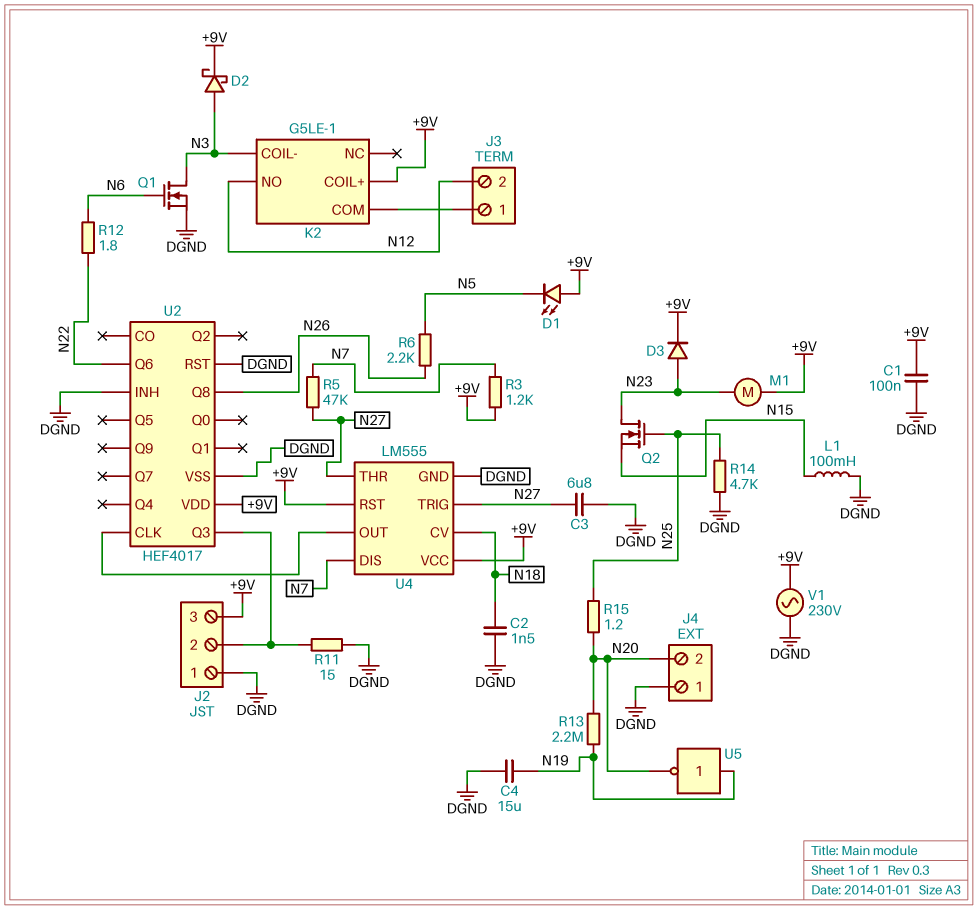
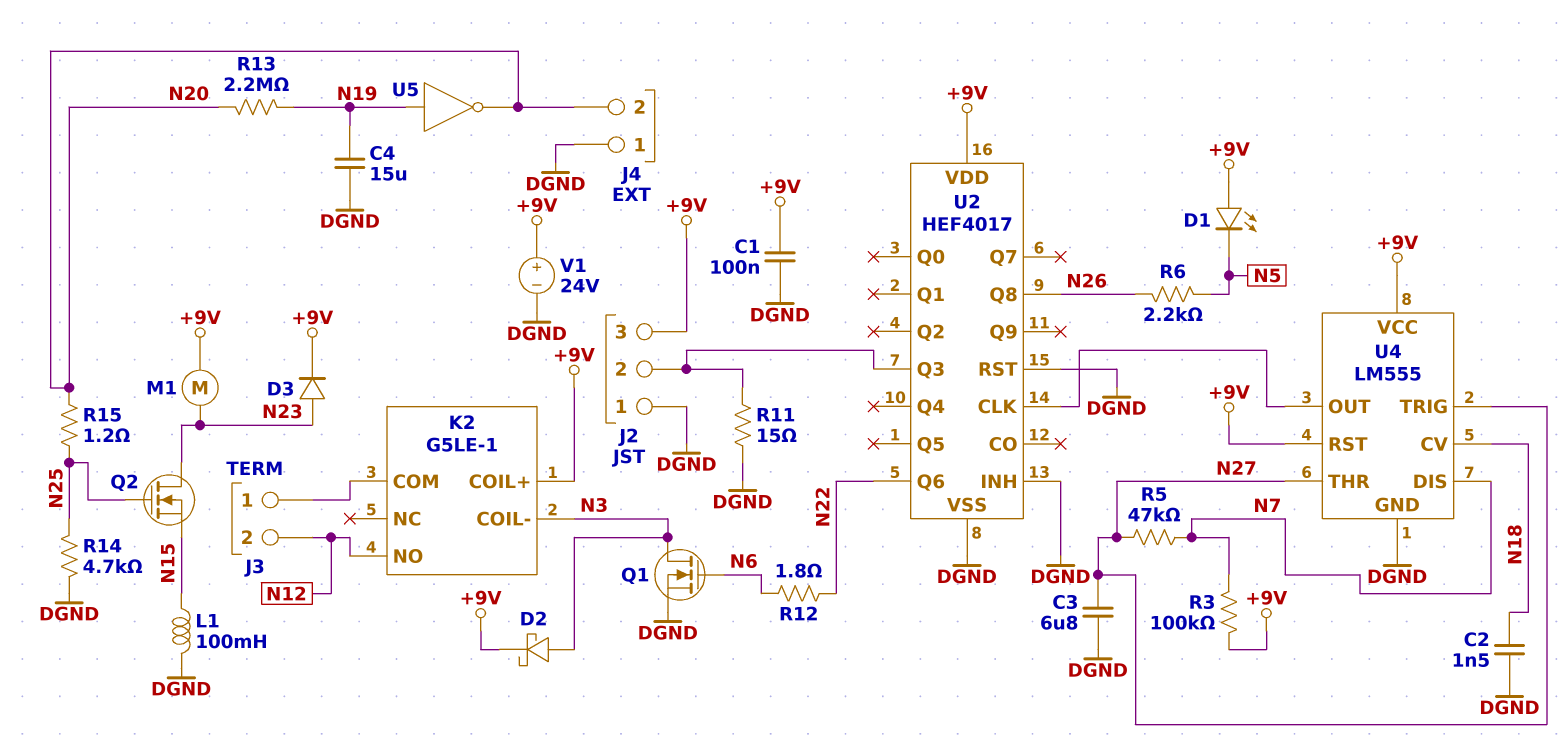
R3: 1.2k (+9V, N7) -> 100k (+9V, N7)
V1: AC 230V (+9V, DGND) -> 24V (plus +9V, minus DGND)

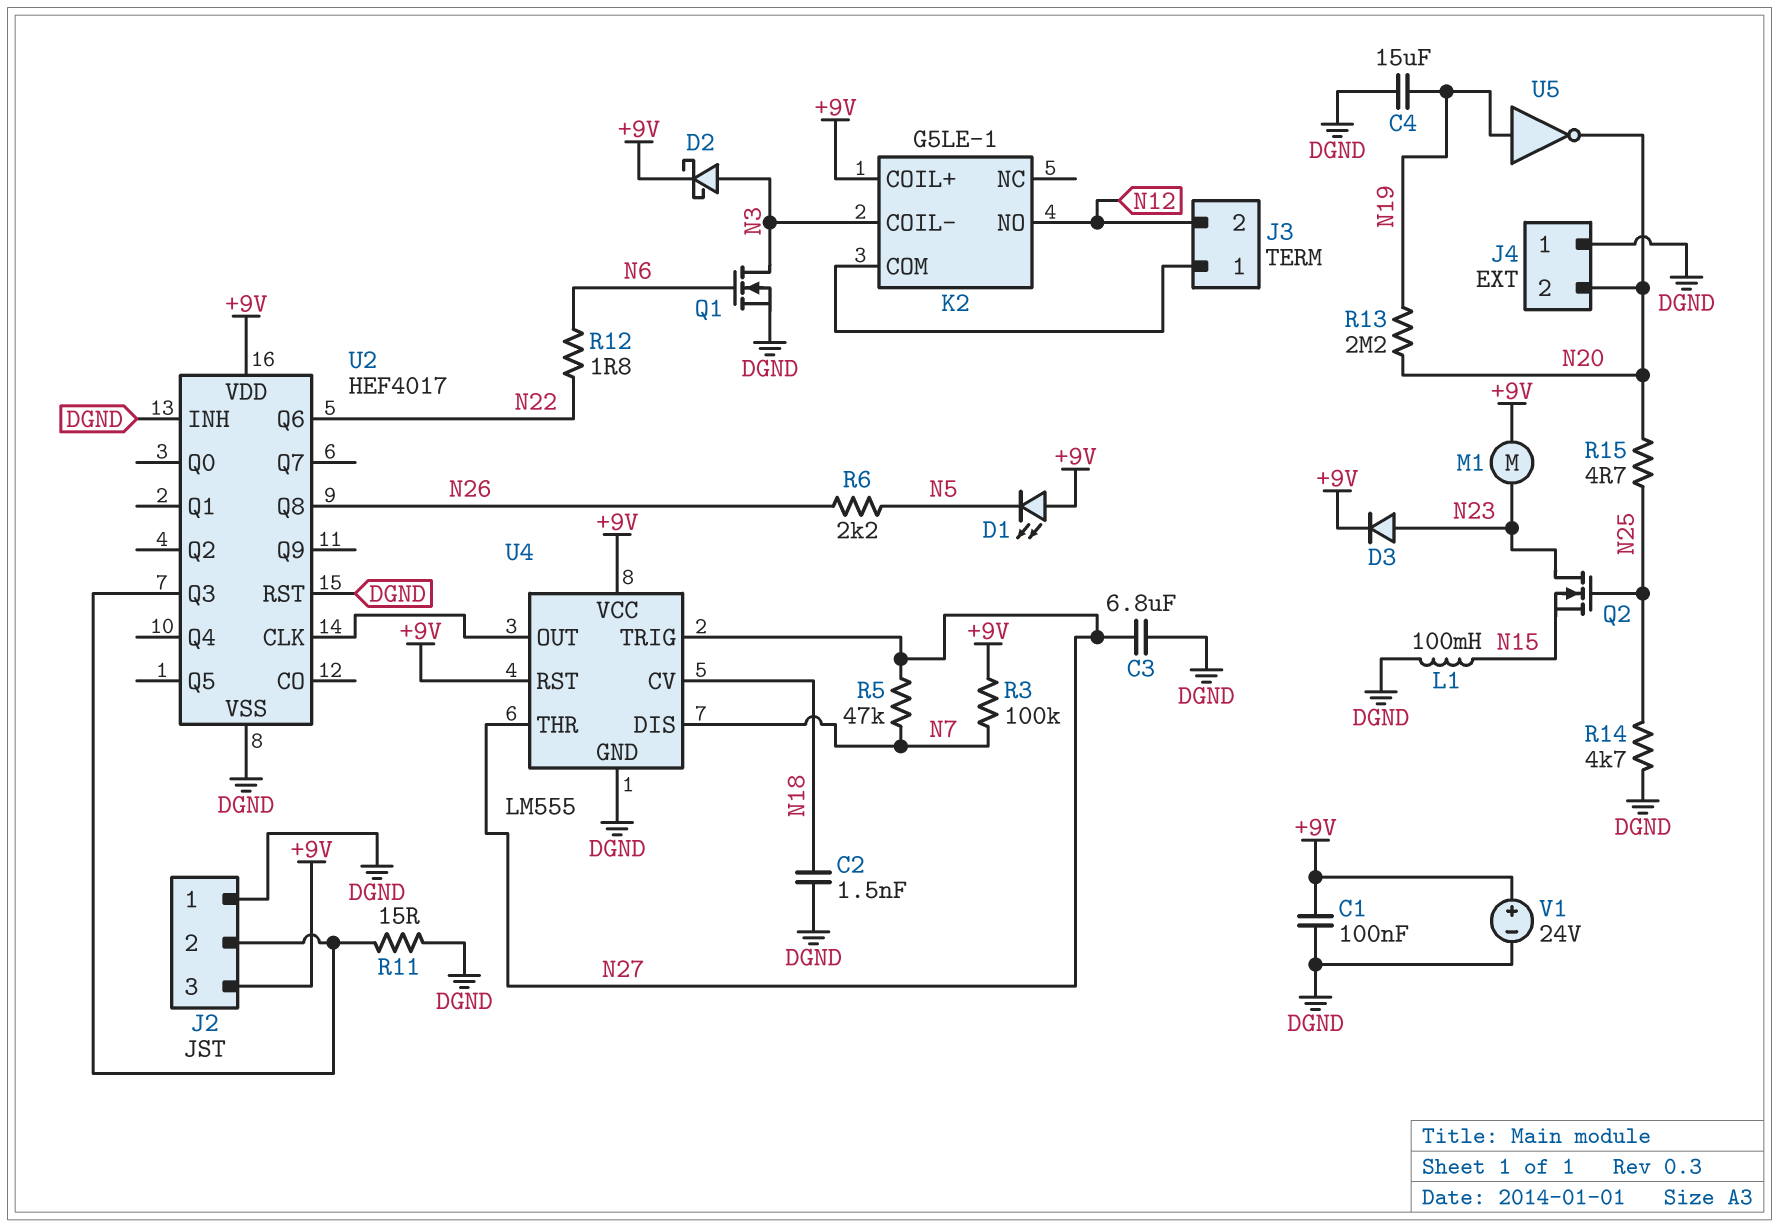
R15: 1.2 (N20, N25) -> 4.7 (N20, N25)

